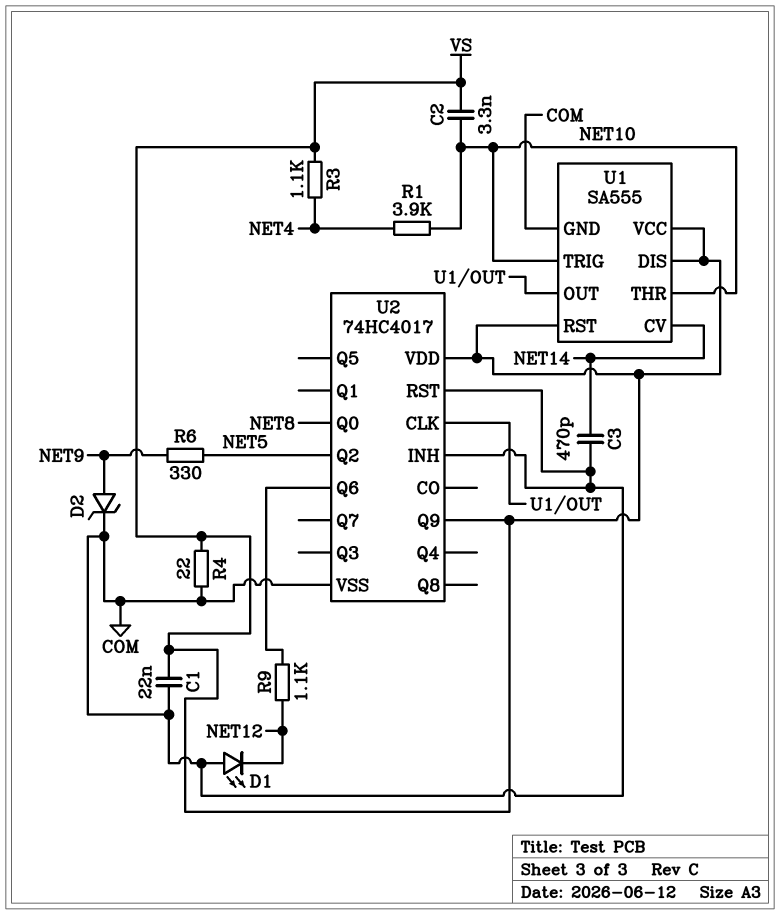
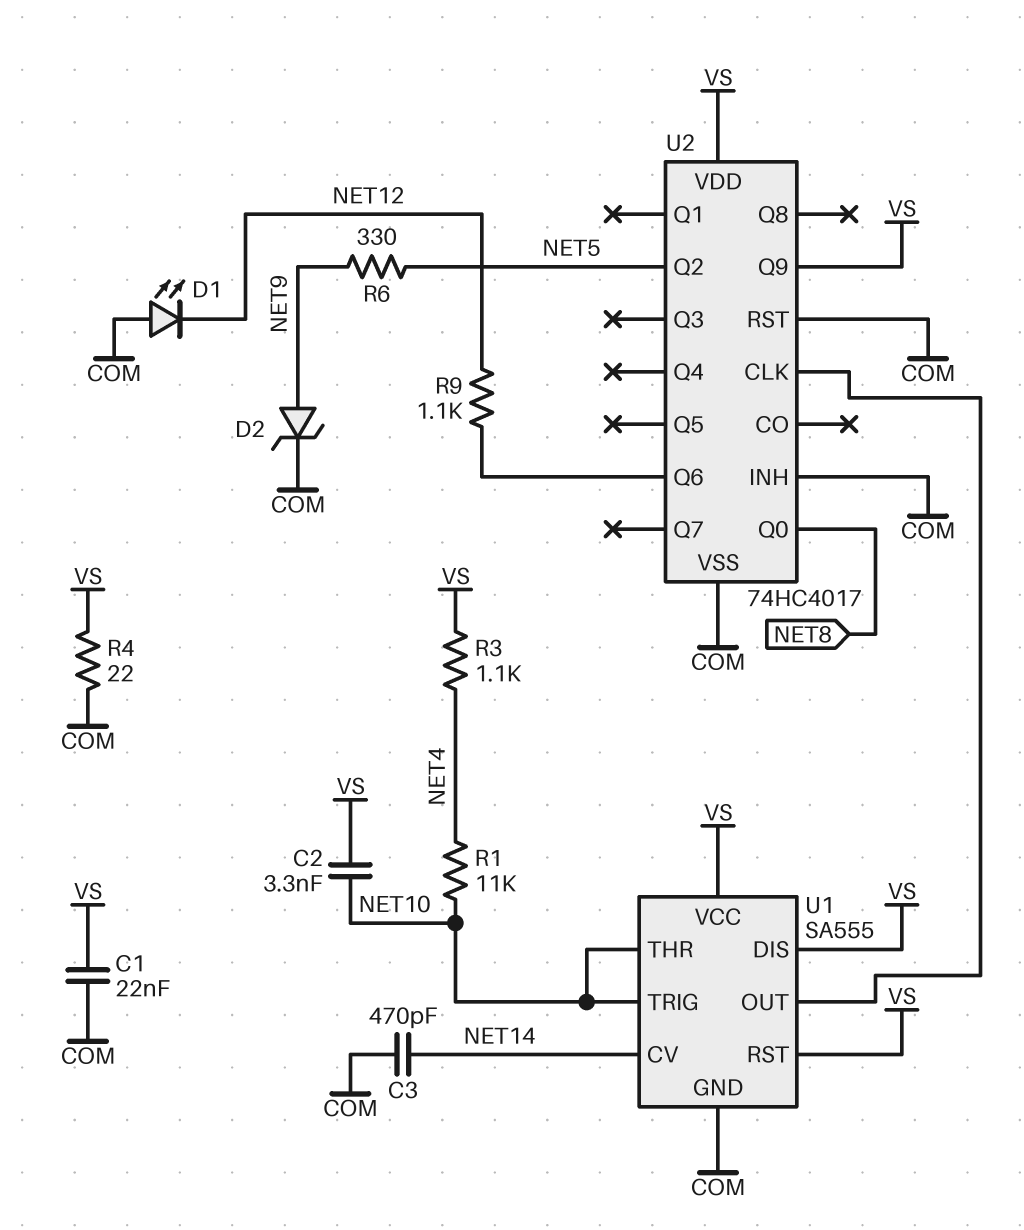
R1: 3.9k (NET4, NET10) -> 11k (NET4, NET10)

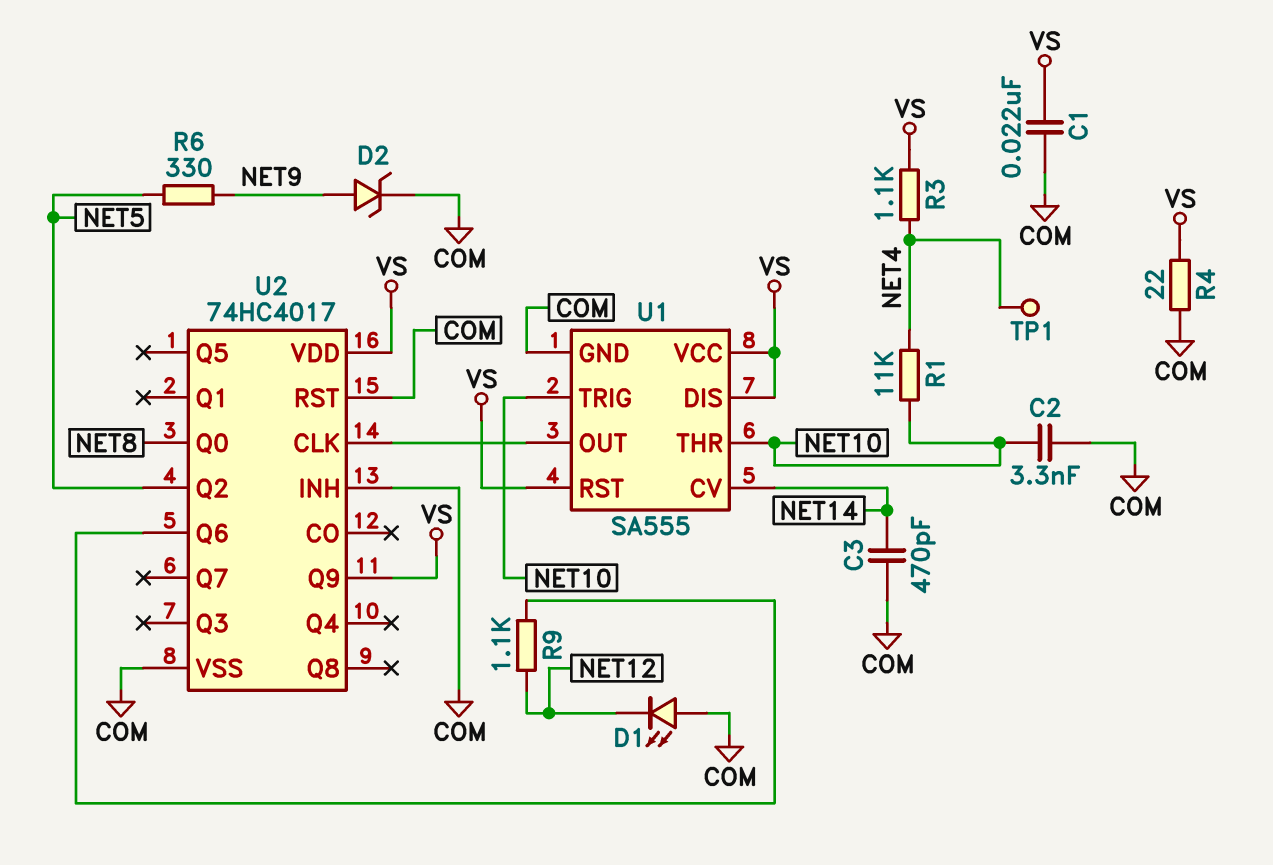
C2: 3.3nF (NET10, VS) -> 3.3nF (COM, NET10)
TP1: none -> test point (NET4)

